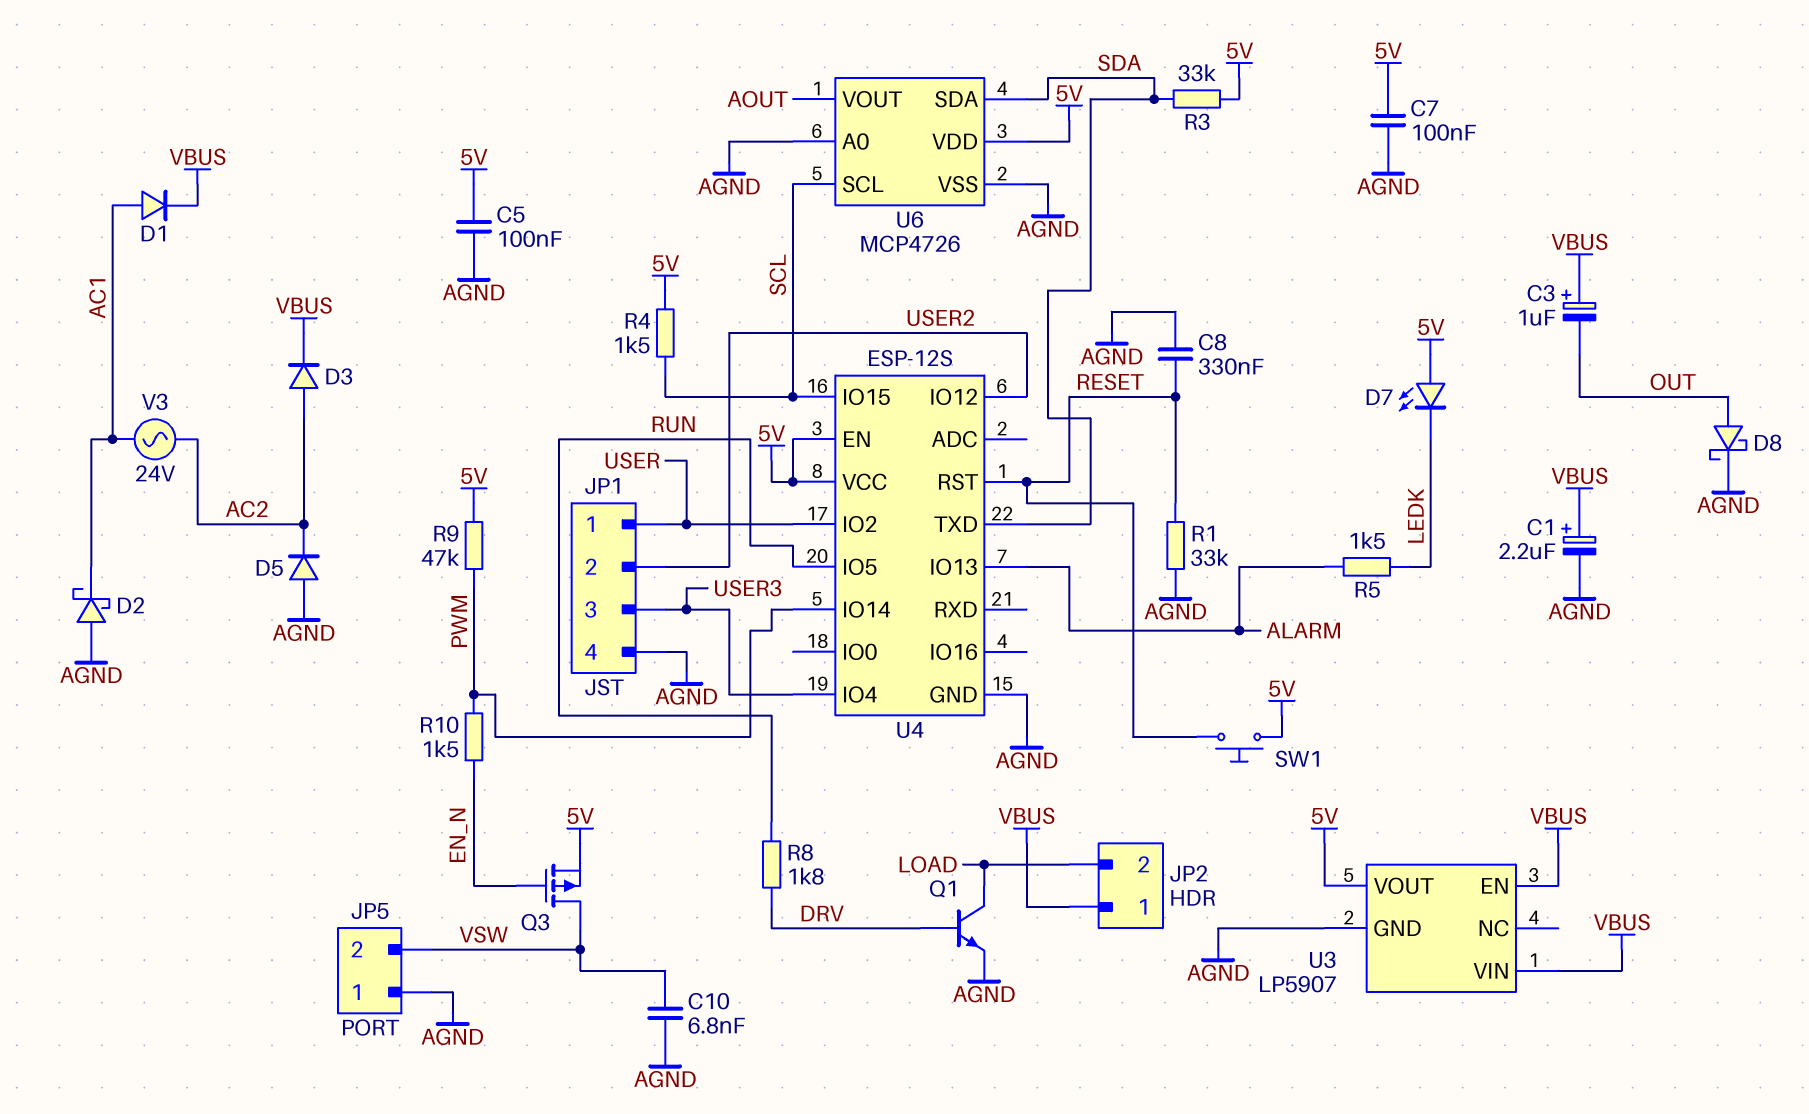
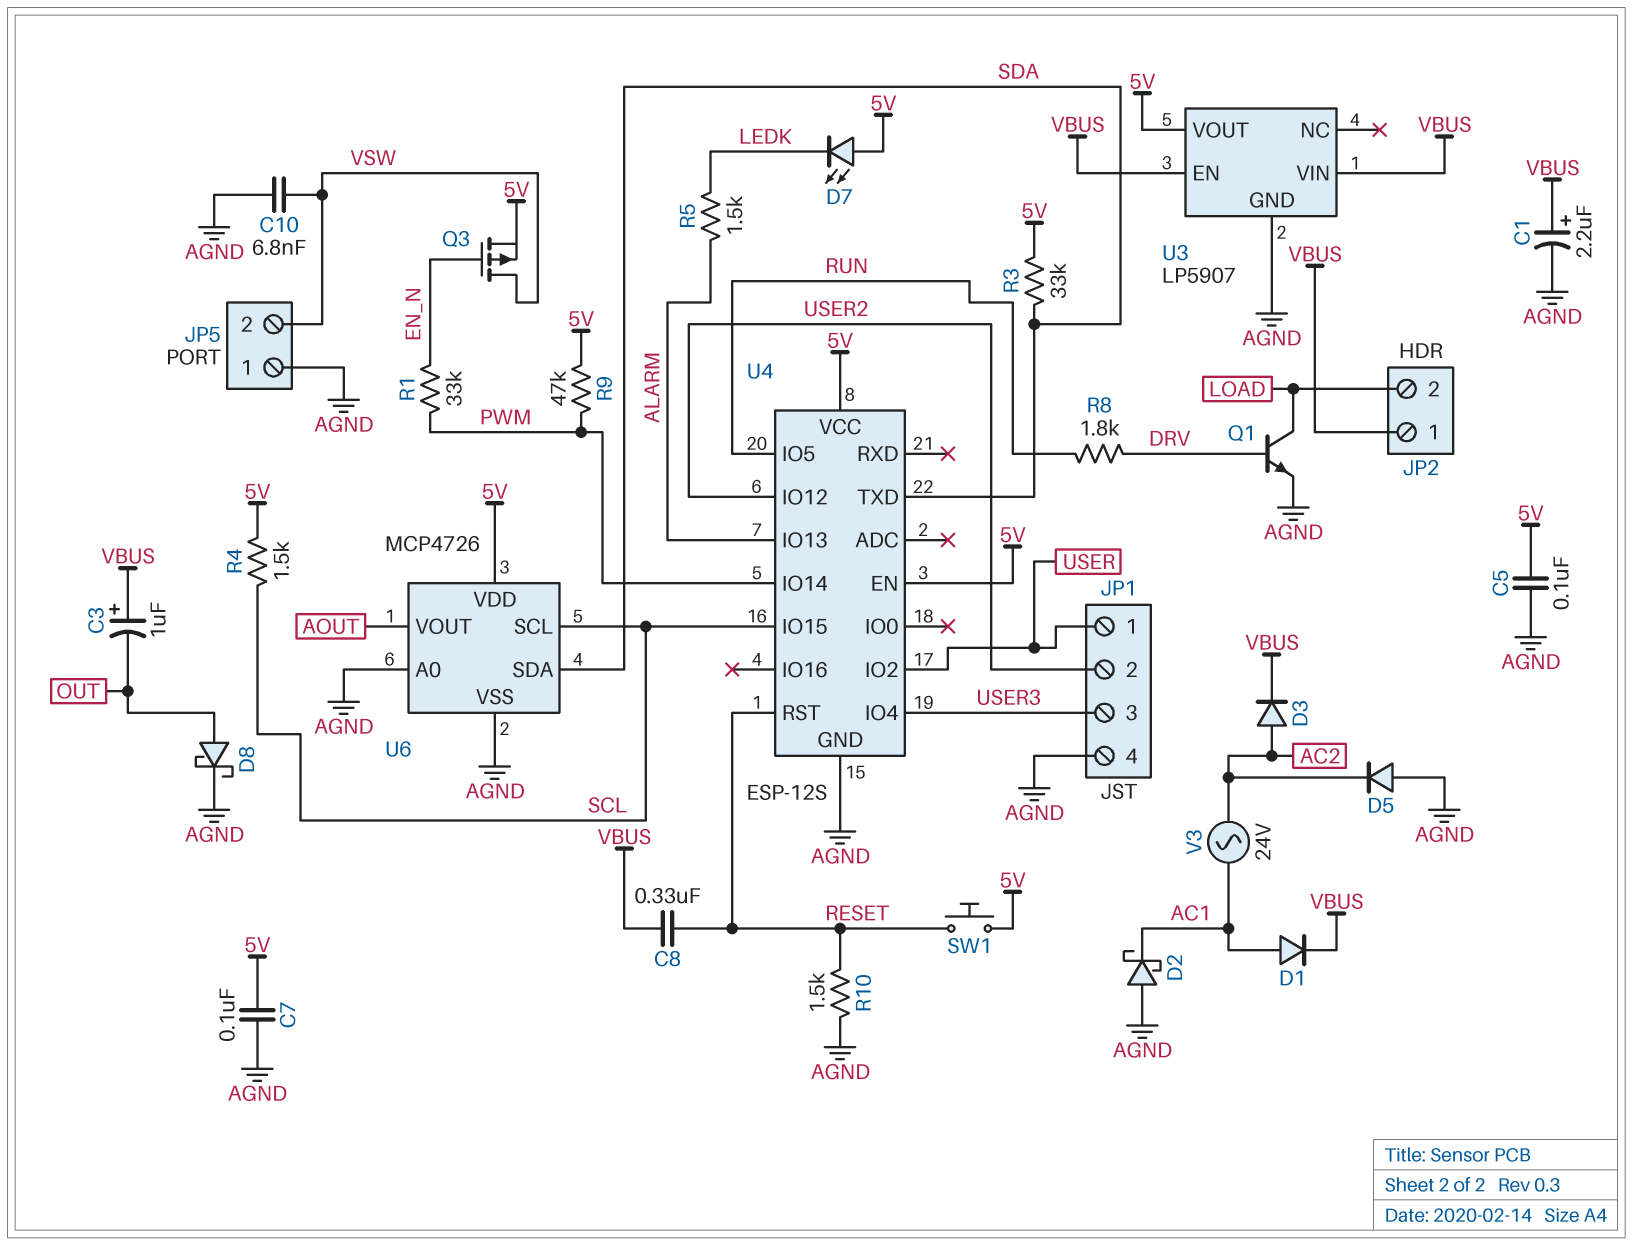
C8: 330nF (AGND, RESET) -> 330nF (RESET, VBUS)
R1: 33k (AGND, RESET) -> 33k (EN_N, PWM)
R10: 1.5k (EN_N, PWM) -> 1.5k (AGND, RESET)

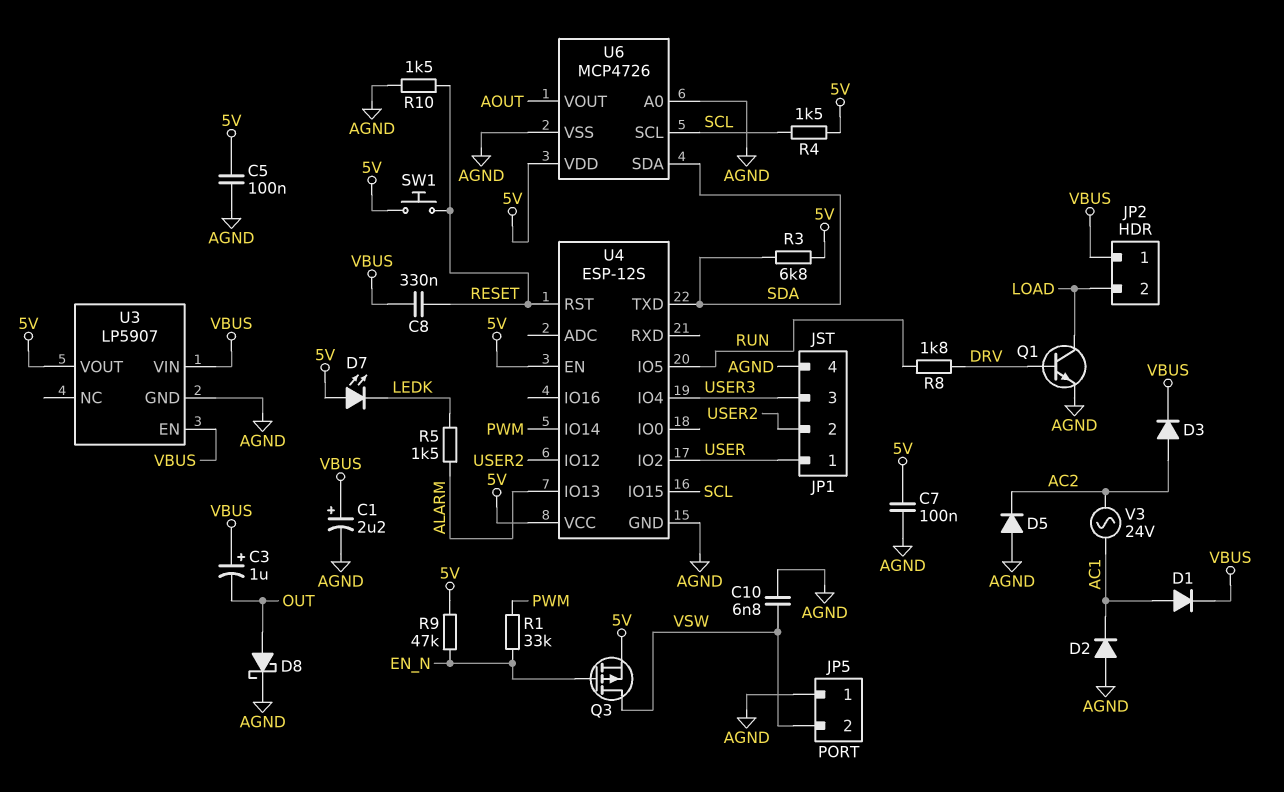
D2: schottky (A AGND, K AC1) -> diode (A AGND, K AC1)
R3: 33k (5V, SDA) -> 6.8k (5V, SDA)
R9: 47k (5V, PWM) -> 47k (5V, EN_N)

